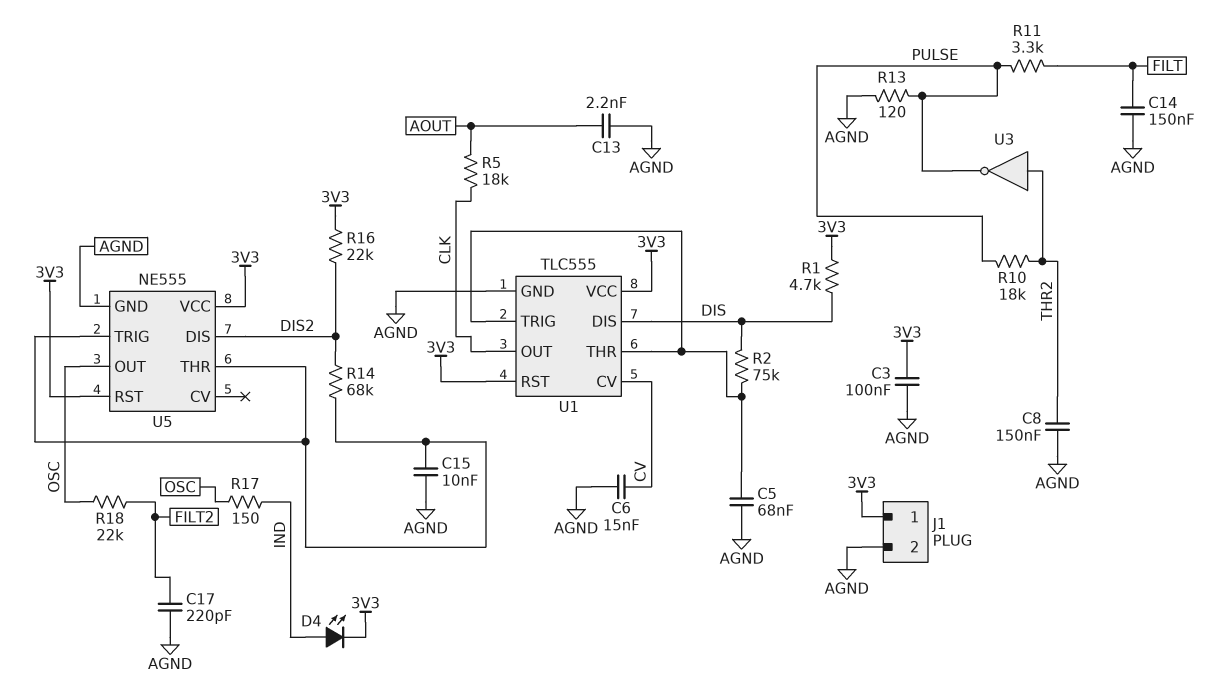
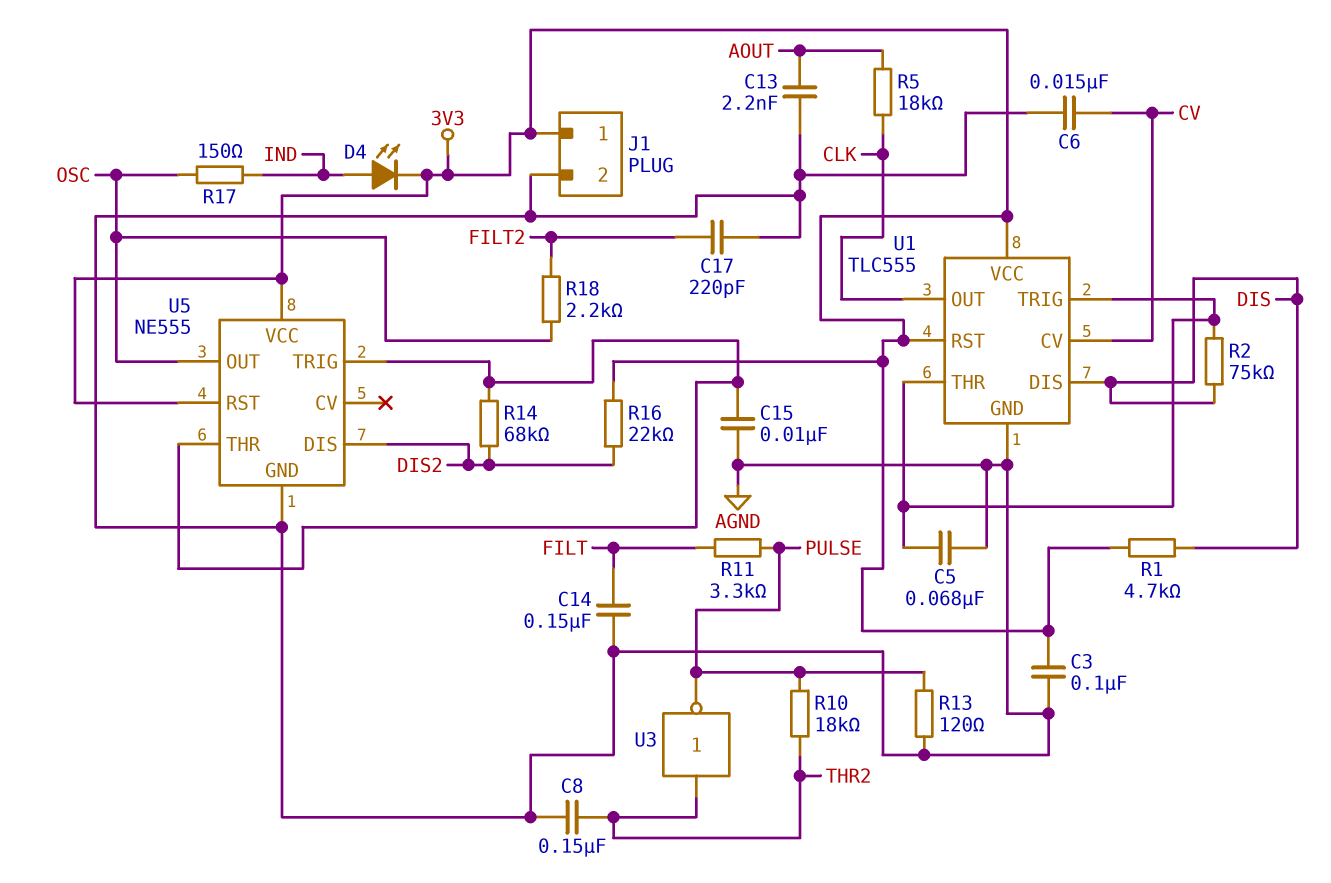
R18: 22k (FILT2, OSC) -> 2.2k (FILT2, OSC)

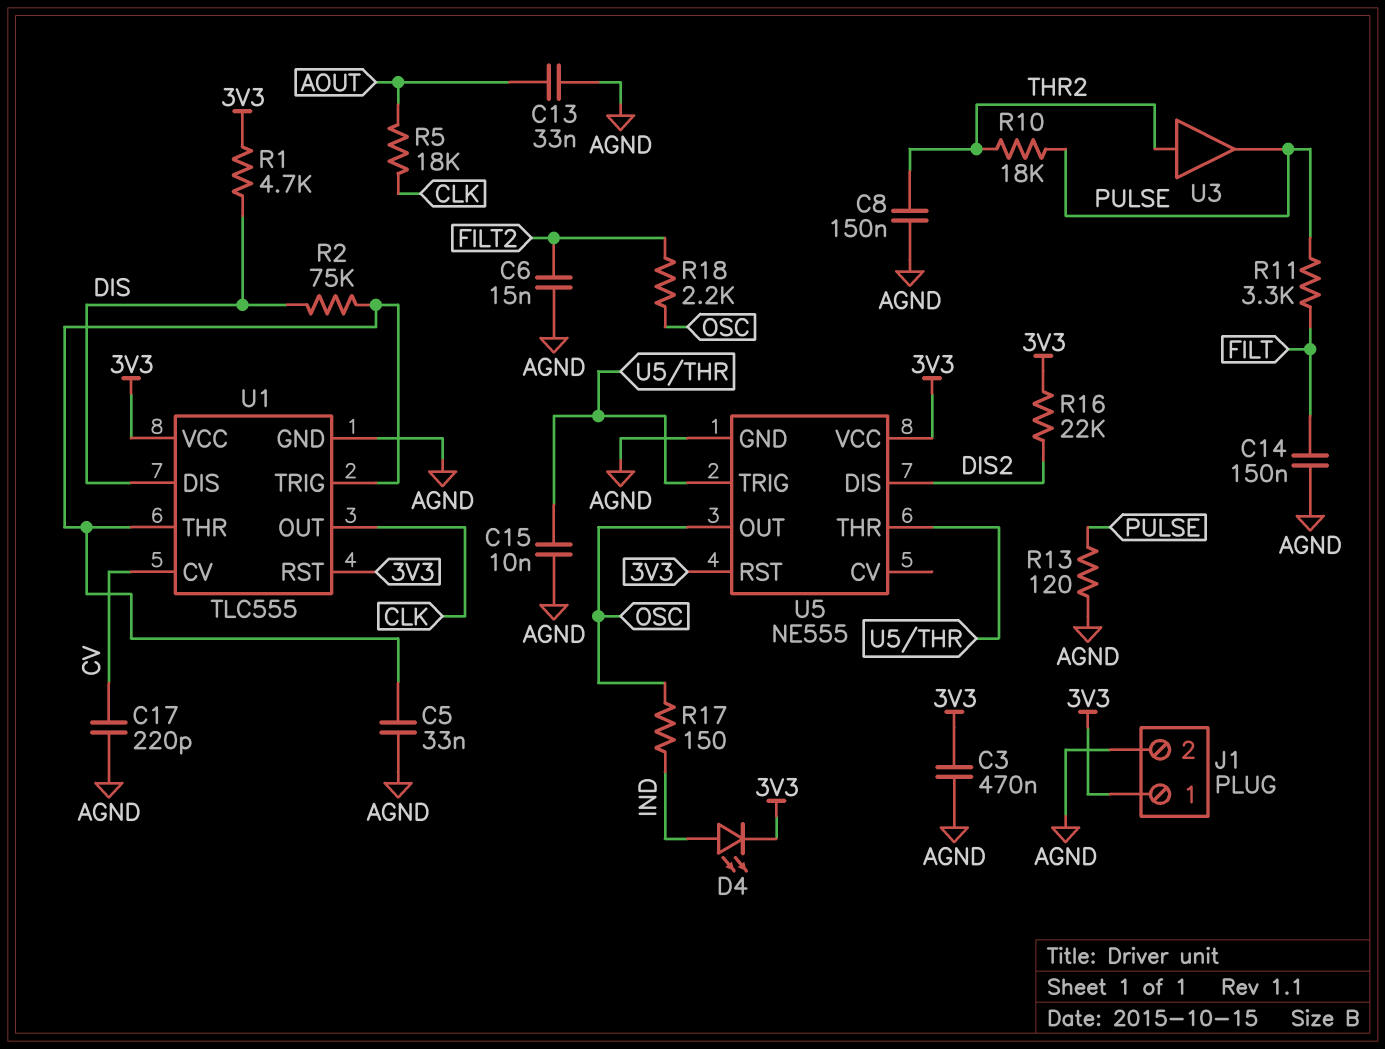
C3: 100nF (3V3, AGND) -> 470nF (3V3, AGND)
C5: 68nF (AGND, U1/THR) -> 33nF (AGND, U1/THR)
C6: 15nF (AGND, CV) -> 15nF (AGND, FILT2)
C13: 2.2nF (AGND, AOUT) -> 33nF (AGND, AOUT)
C17: 220pF (AGND, FILT2) -> 220pF (AGND, CV)
R14: 68k (DIS2, U5/THR) -> none
U3: NOT (in THR2, out PULSE) -> buffer (in THR2, out PULSE)

